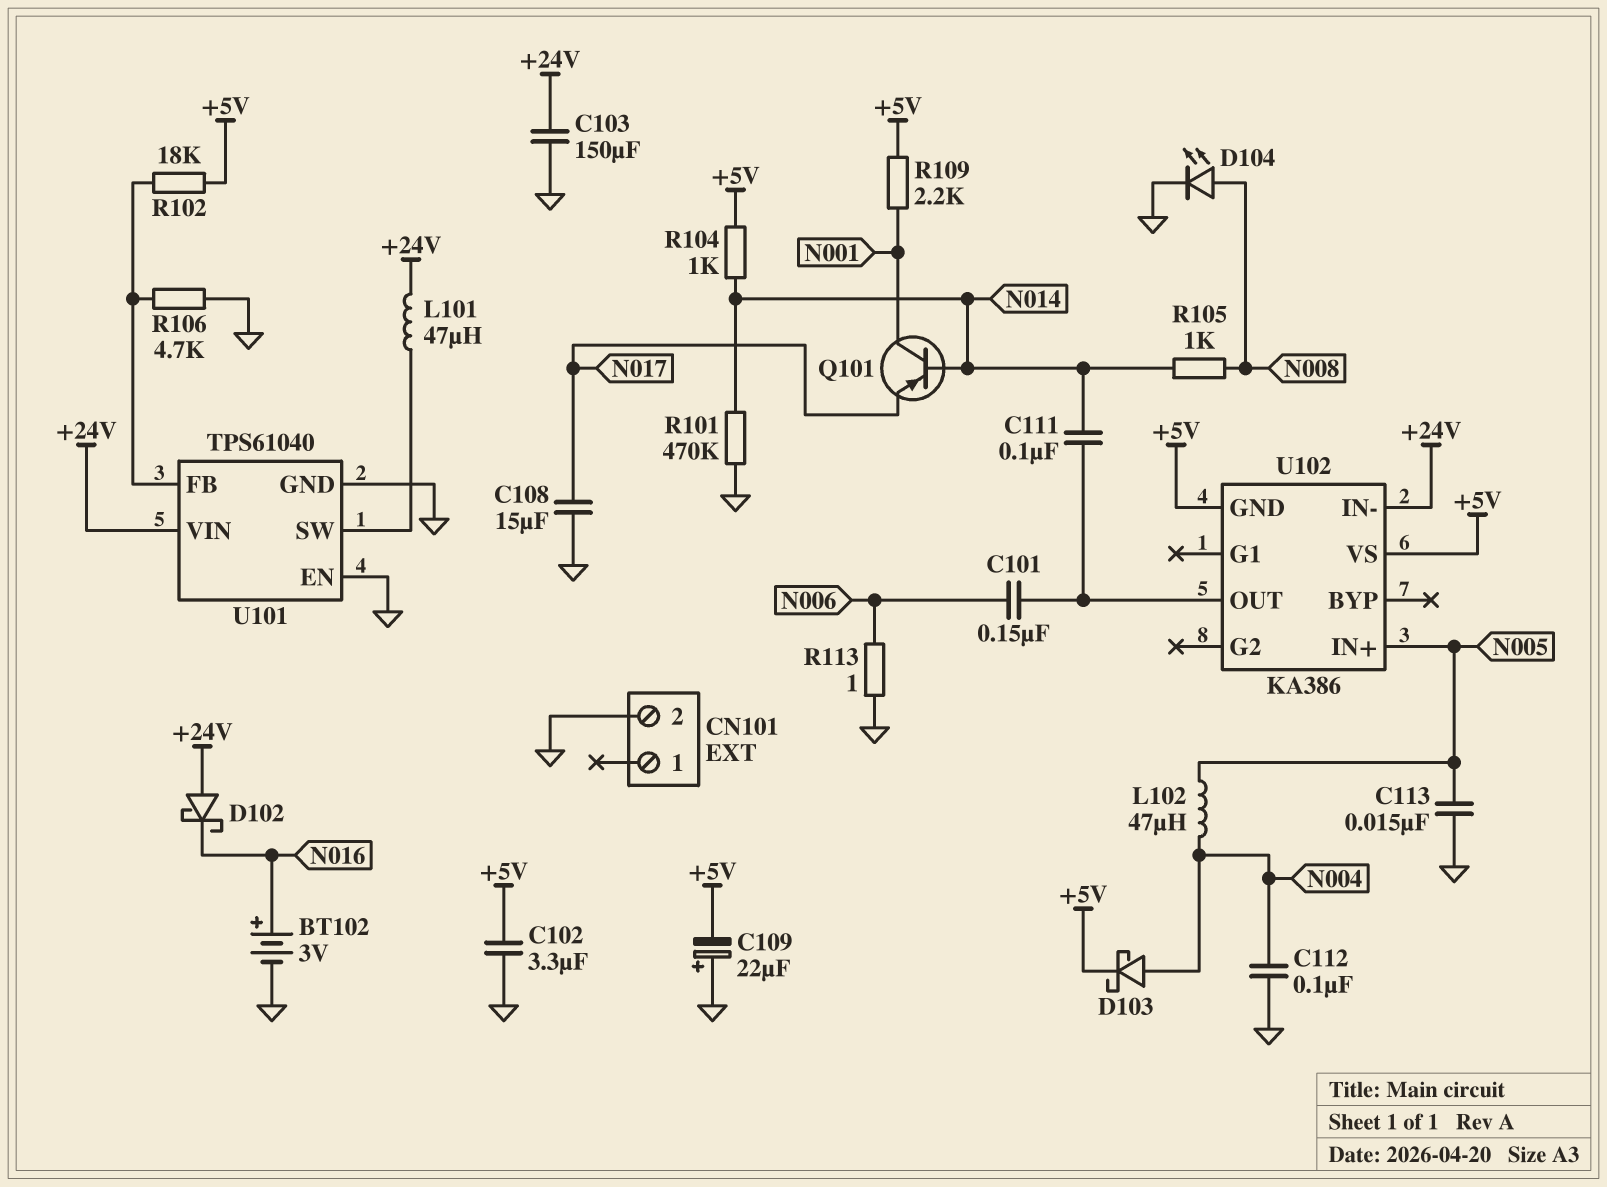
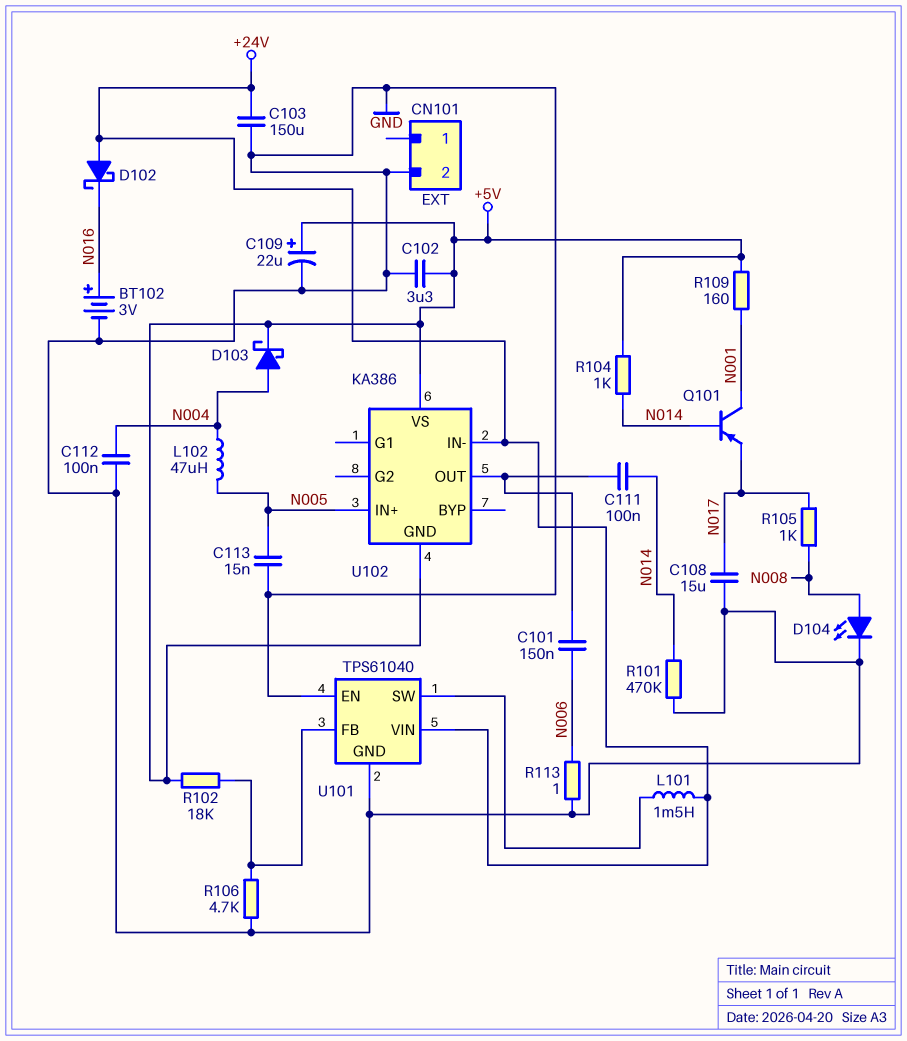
C109: 22uF (plus GND, minus +5V) -> 22uF (plus +5V, minus GND)
L101: 47uH (+24V, U101/SW) -> 1.5mH (+24V, U101/SW)
R105: 1k (N008, N014) -> 1k (N008, N017)
R109: 2.2k (+5V, N001) -> 160 (+5V, N001)

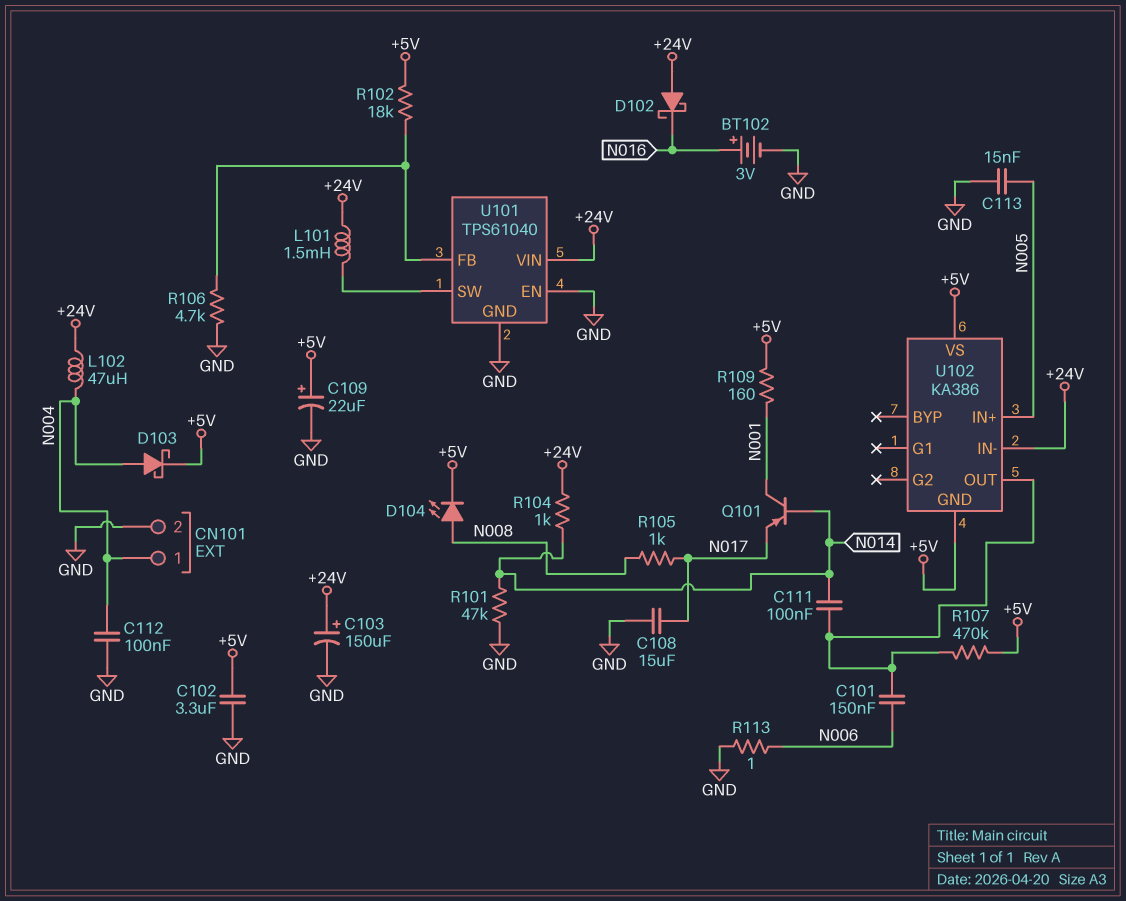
C103: 150uF (+24V, GND) -> 150uF (plus +24V, minus GND)
CN101 pin 1: none -> N004
D104: LED (A N008, K GND) -> LED (A N008, K +5V)
L102: 47uH (N004, N005) -> 47uH (+24V, N004)
R101: 470k (GND, N014) -> 47k (GND, N014)
R104: 1k (+5V, N014) -> 1k (+24V, N014)
R107: none -> 470k (+5V, U102/OUT)

